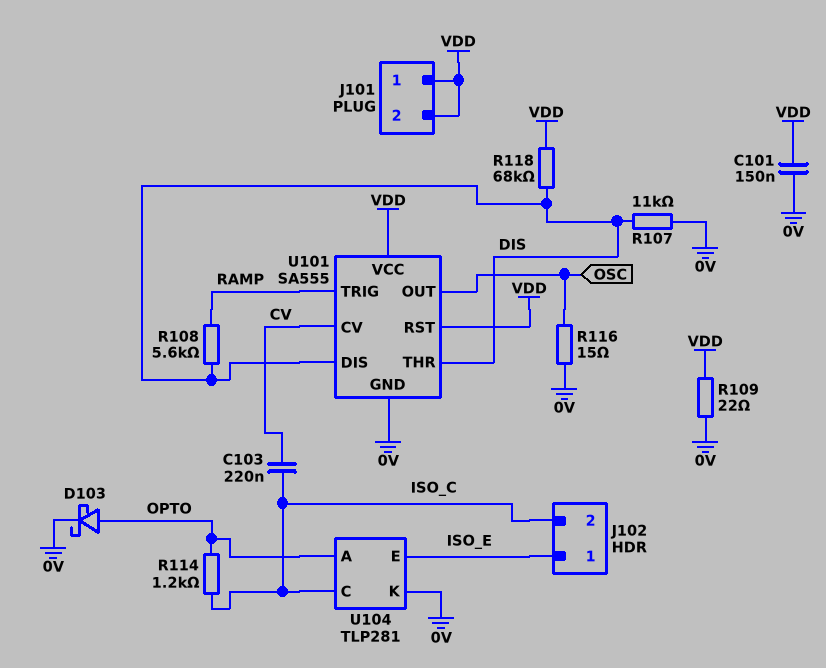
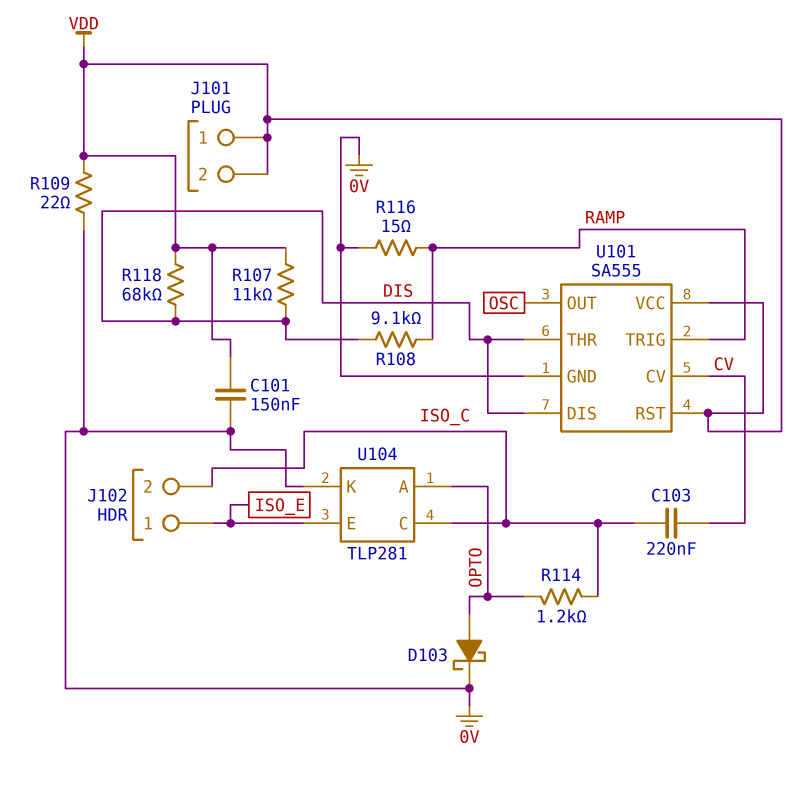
R107: 11k (0V, DIS) -> 11k (DIS, VDD)
R108: 5.6k (DIS, RAMP) -> 9.1k (DIS, RAMP)
R116: 15 (0V, OSC) -> 15 (0V, RAMP)

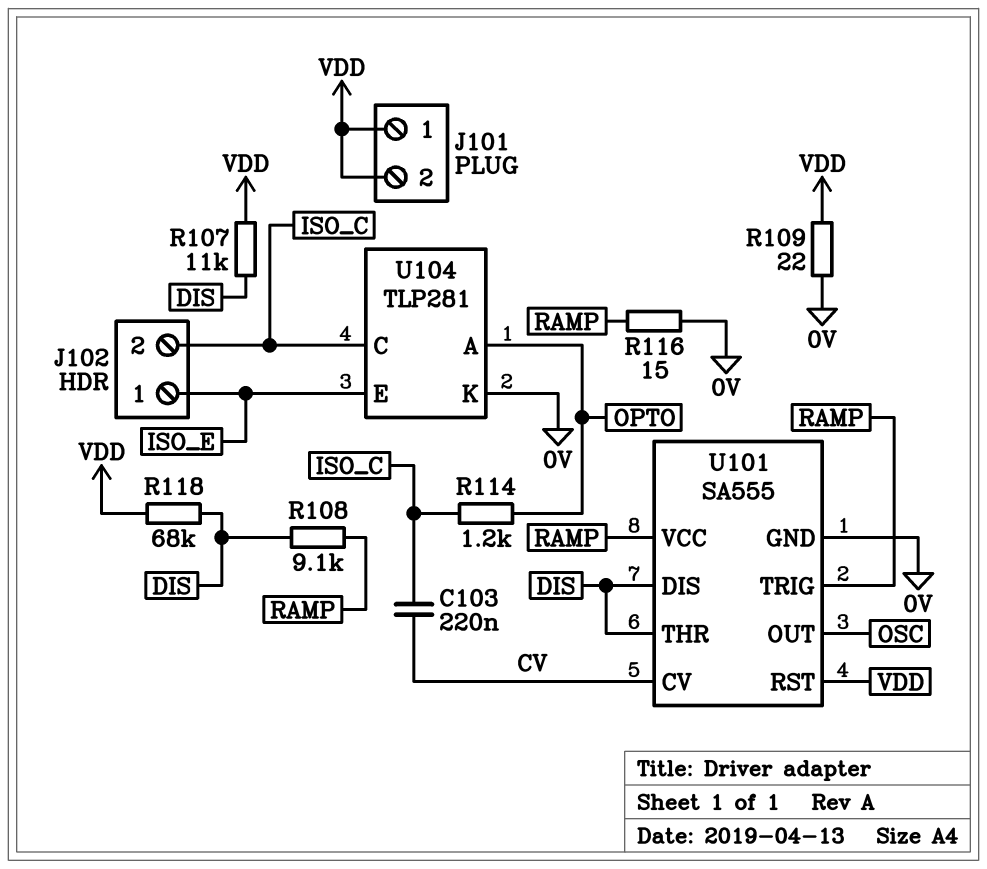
C101: 150nF (0V, VDD) -> none
D103: schottky (A OPTO, K 0V) -> none
U101 pin VCC: VDD -> RAMP

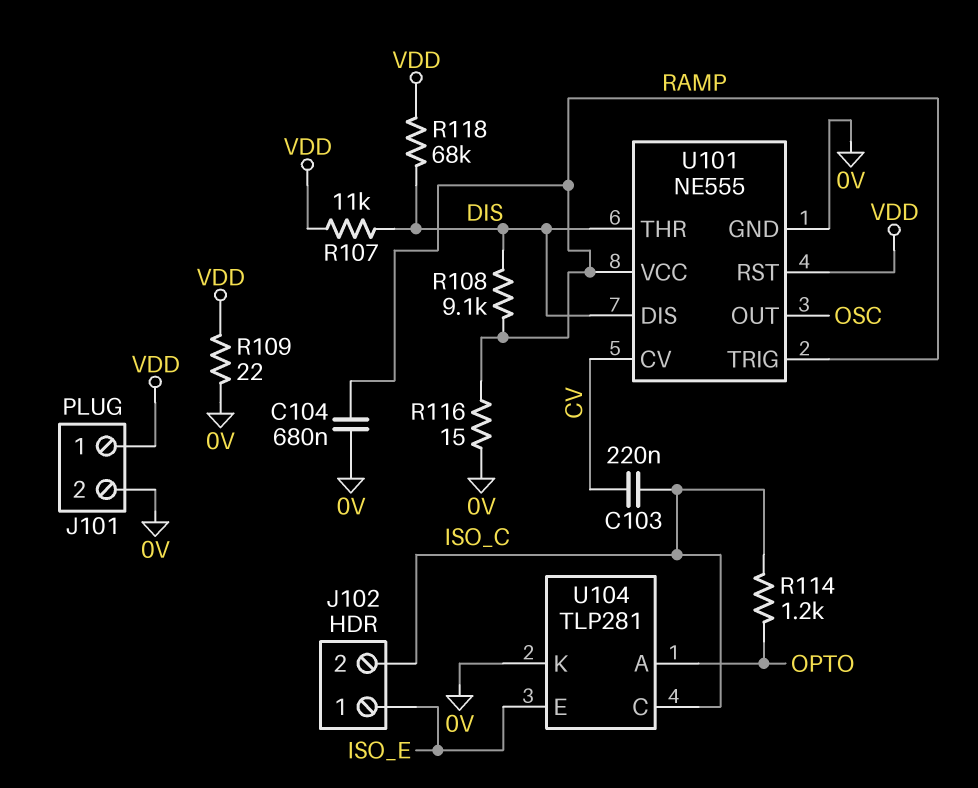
C104: none -> 680nF (0V, RAMP)
J101 pin 2: VDD -> 0V
U101: SA555 -> NE555

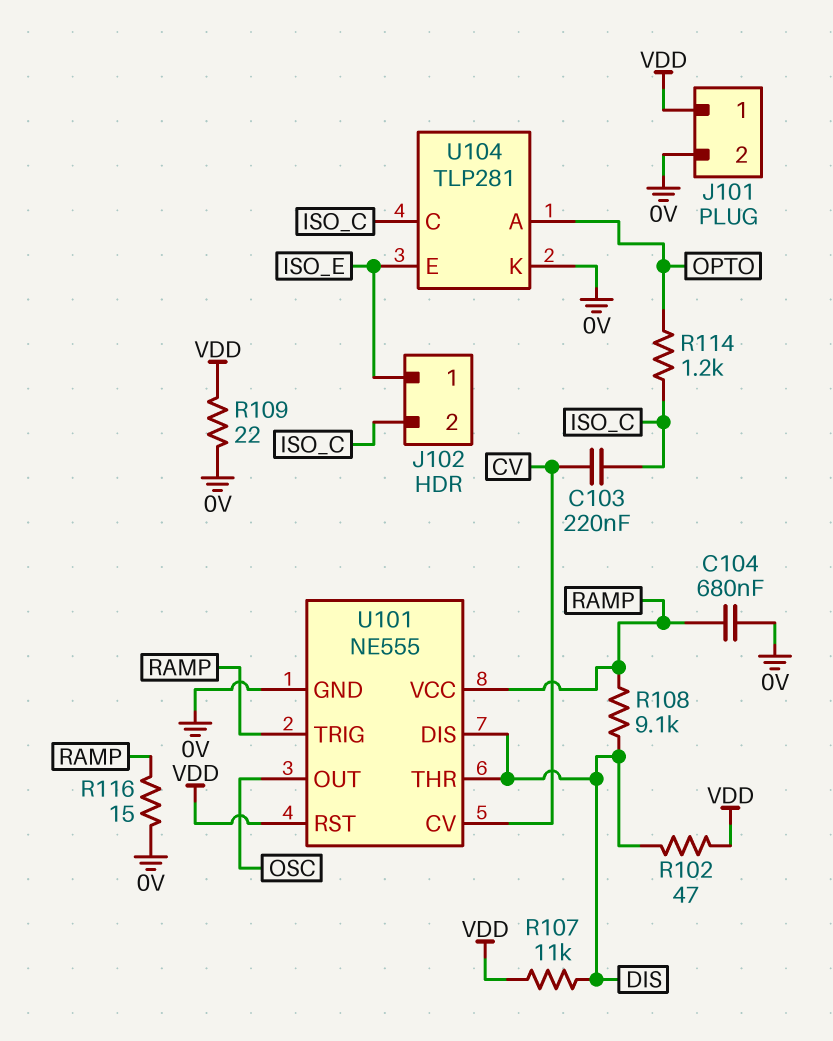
R102: none -> 47 (DIS, VDD)
R118: 68k (DIS, VDD) -> none

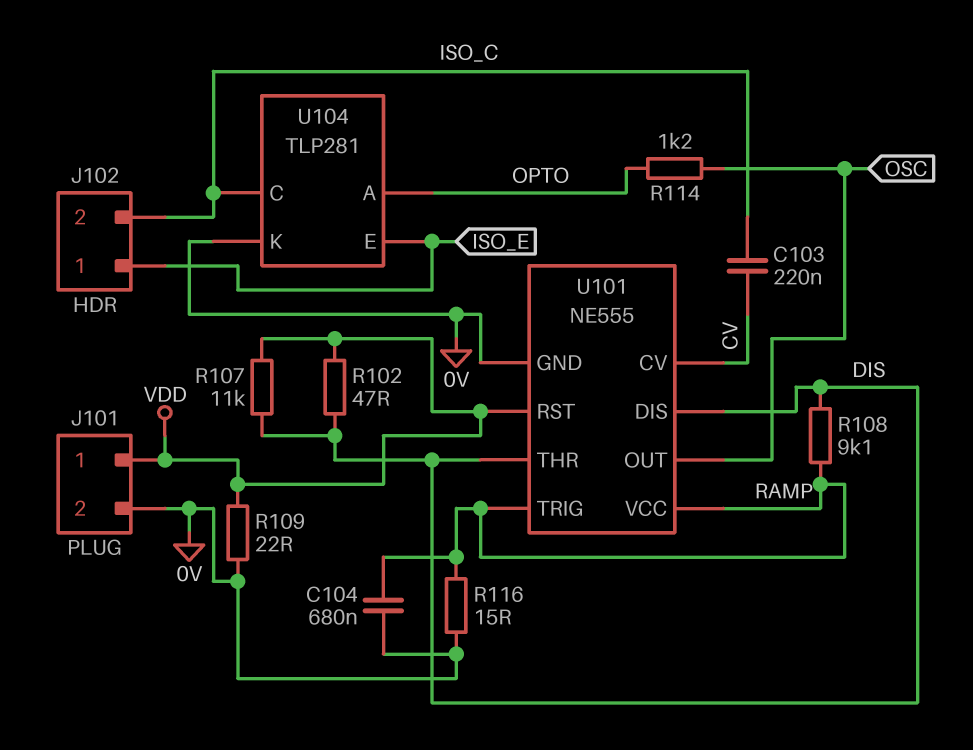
R114: 1.2k (ISO_C, OPTO) -> 1.2k (OPTO, OSC)

